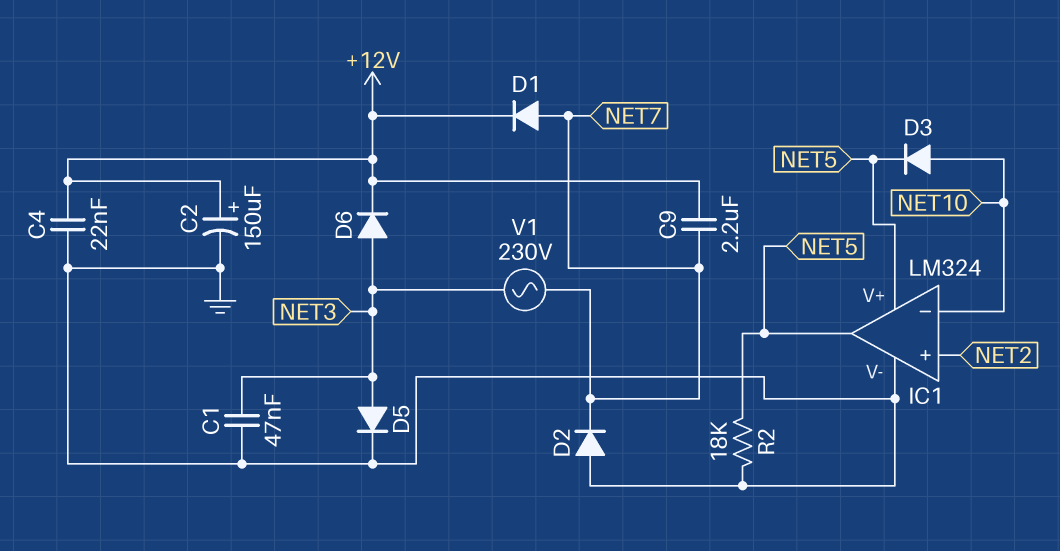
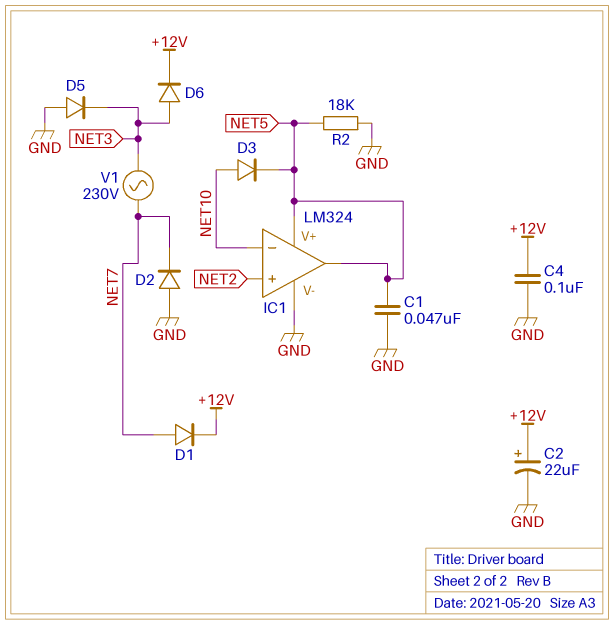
C1: 47nF (GND, NET3) -> 47nF (GND, NET5)
C2: 150uF (plus +12V, minus GND) -> 22uF (plus +12V, minus GND)
C4: 22nF (+12V, GND) -> 100nF (+12V, GND)
C9: 2.2uF (+12V, NET7) -> none
D5: diode (A NET3, K GND) -> diode (A GND, K NET3)

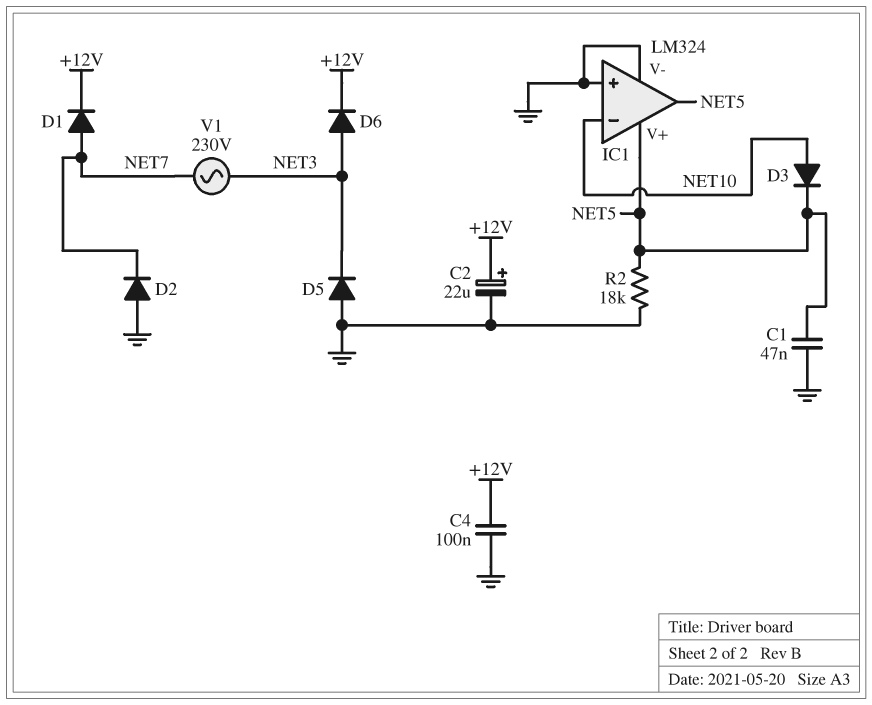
IC1 pin in+: NET2 -> GND

